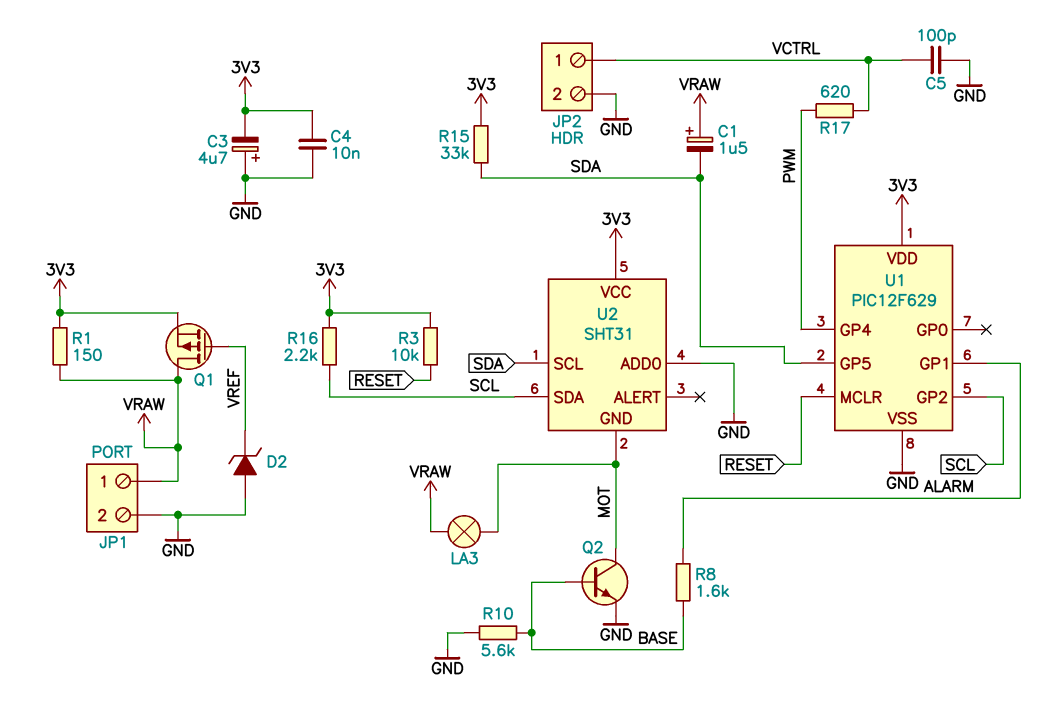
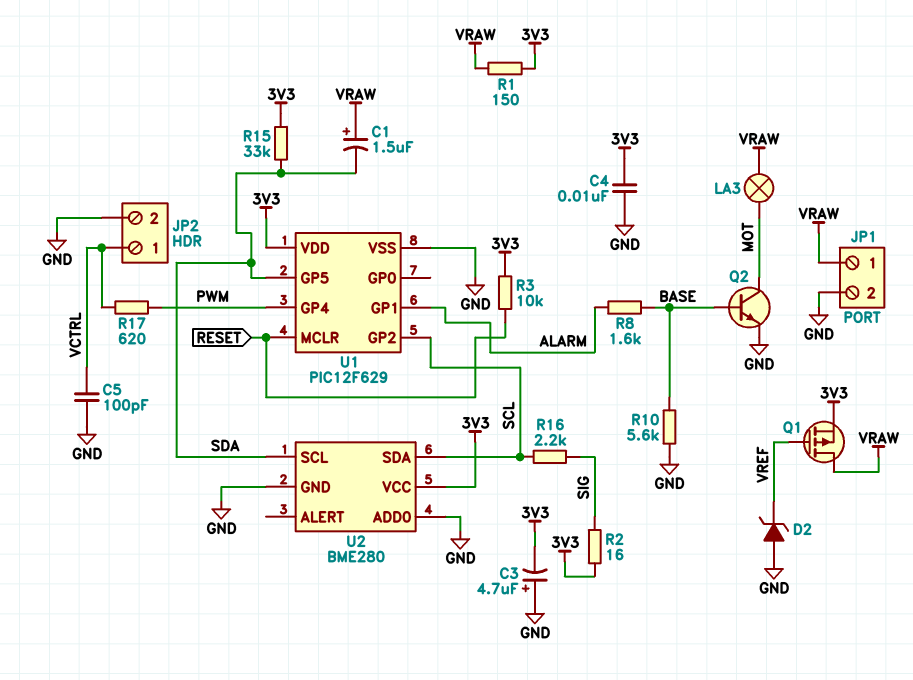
R2: none -> 16 (3V3, SIG)
R16: 2.2k (3V3, SCL) -> 2.2k (SCL, SIG)
U2: SHT31 -> BME280
U2 pin GND: MOT -> GND

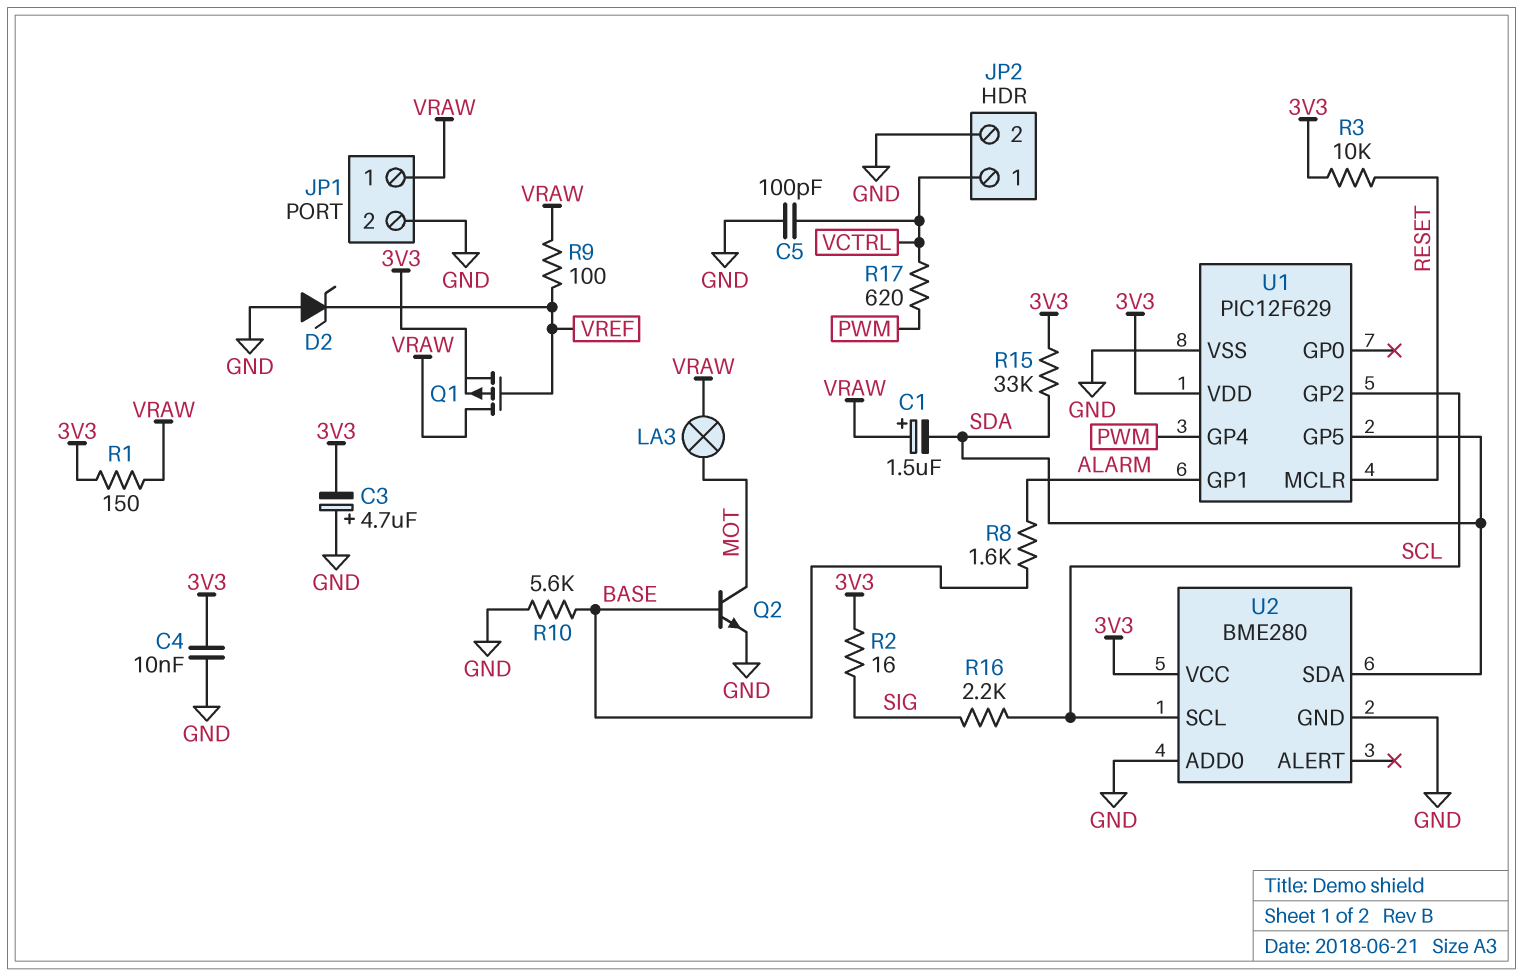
R9: none -> 100 (VRAW, VREF)
U2 pin SCL: SDA -> SCL
U2 pin SDA: SCL -> SDA

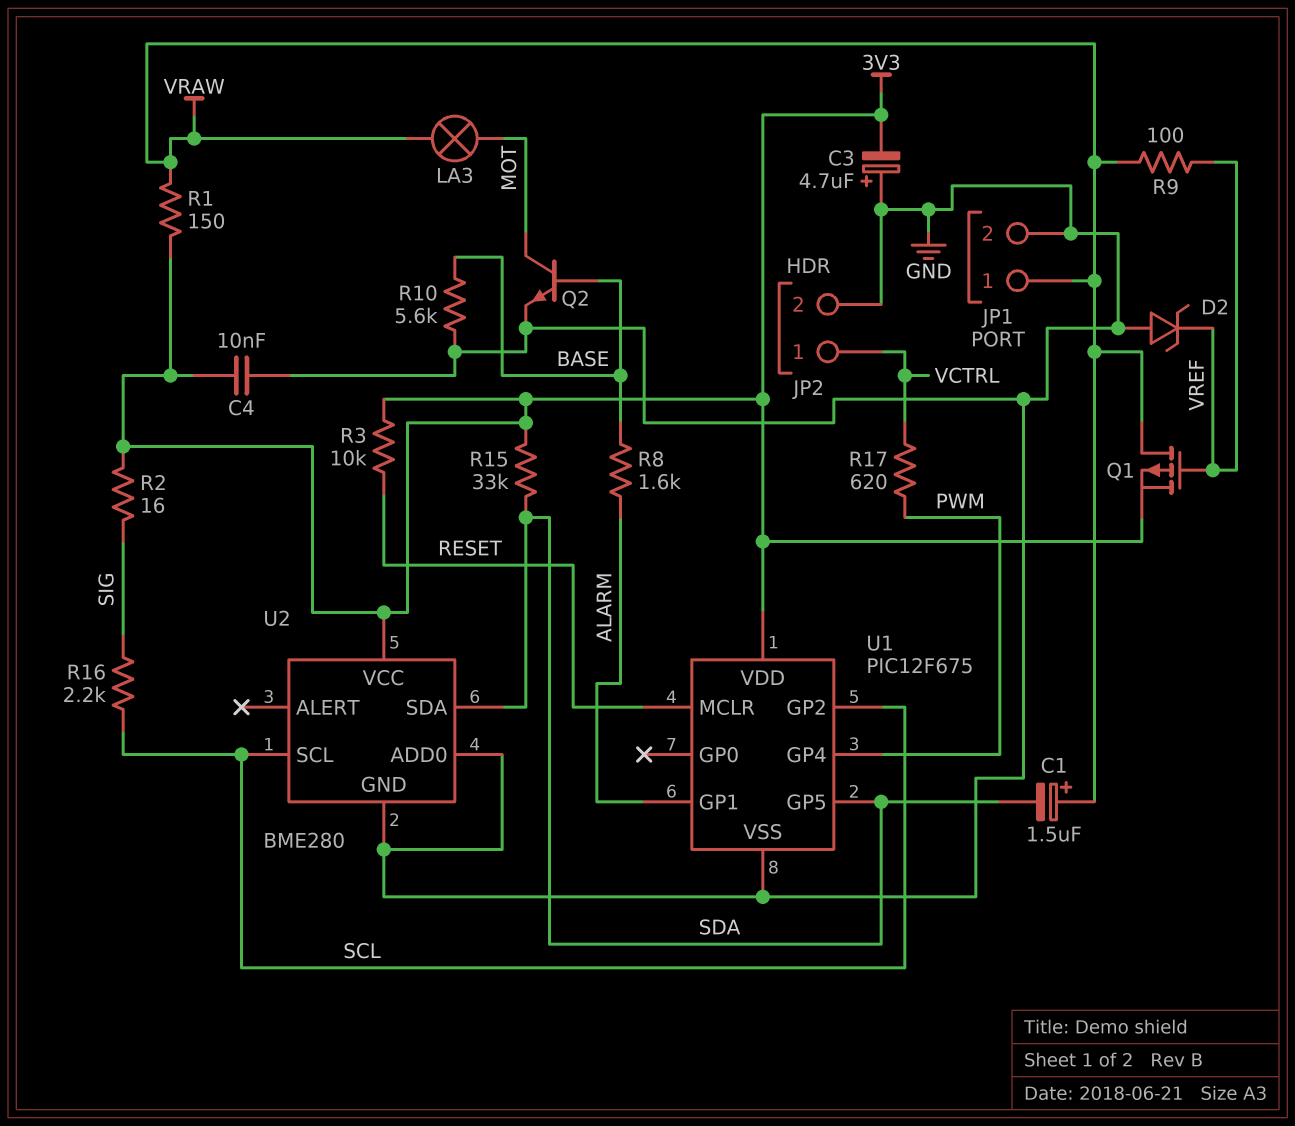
C5: 100pF (GND, VCTRL) -> none
U1: PIC12F629 -> PIC12F675

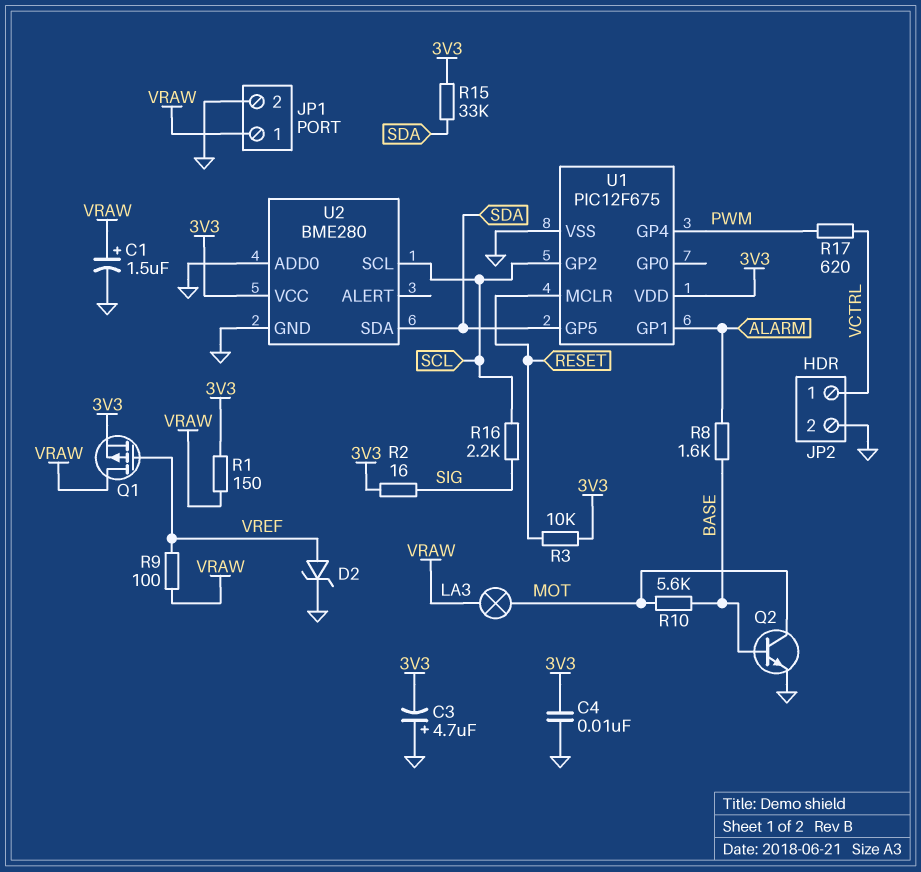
C1: 1.5uF (plus VRAW, minus SDA) -> 1.5uF (plus VRAW, minus GND)
D2: zener (A GND, K VREF) -> zener (A VREF, K GND)
R10: 5.6k (BASE, GND) -> 5.6k (BASE, MOT)

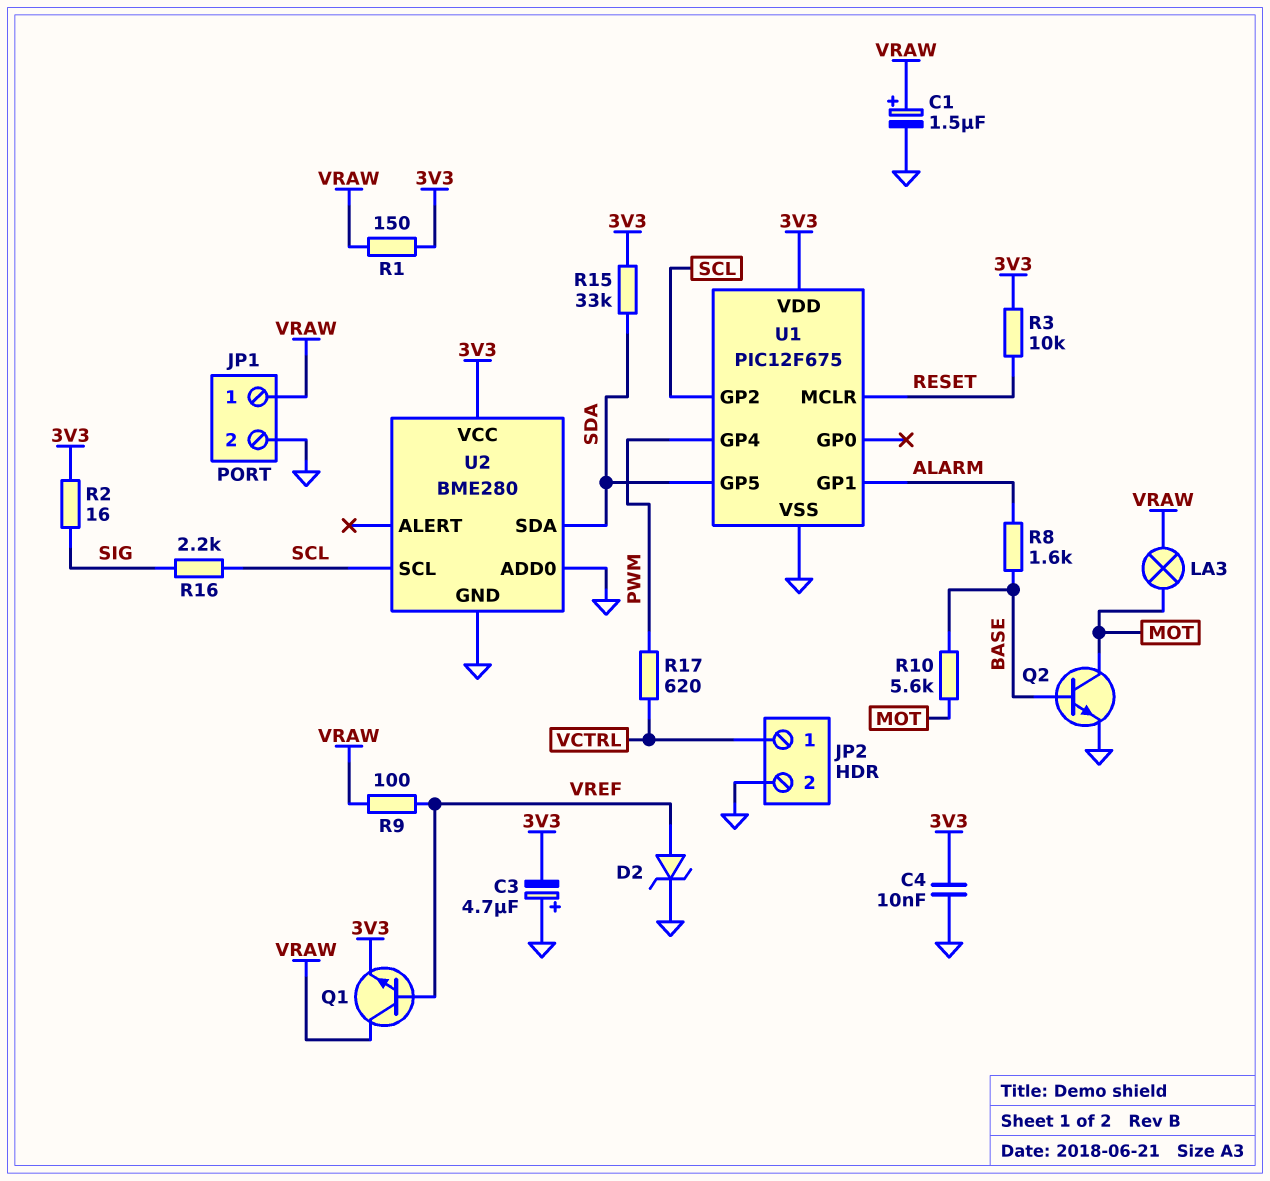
Q1: PMOS (G VREF, D VRAW, S 3V3) -> NPN (B VREF, C VRAW, E 3V3)

